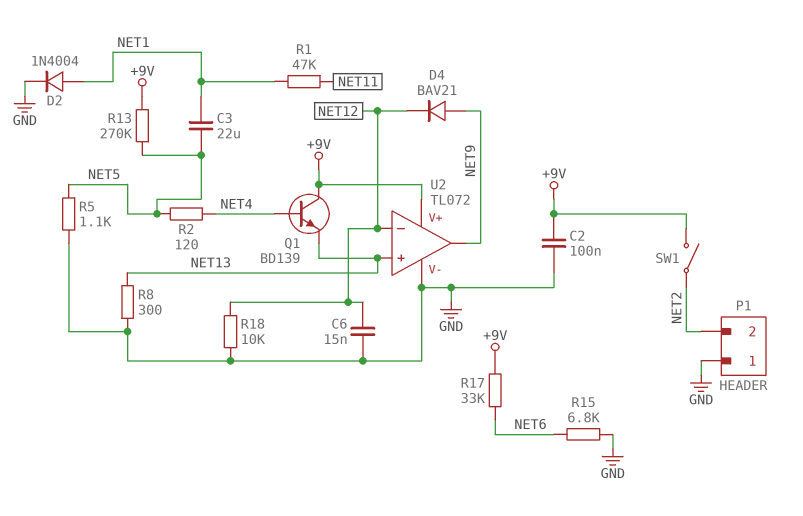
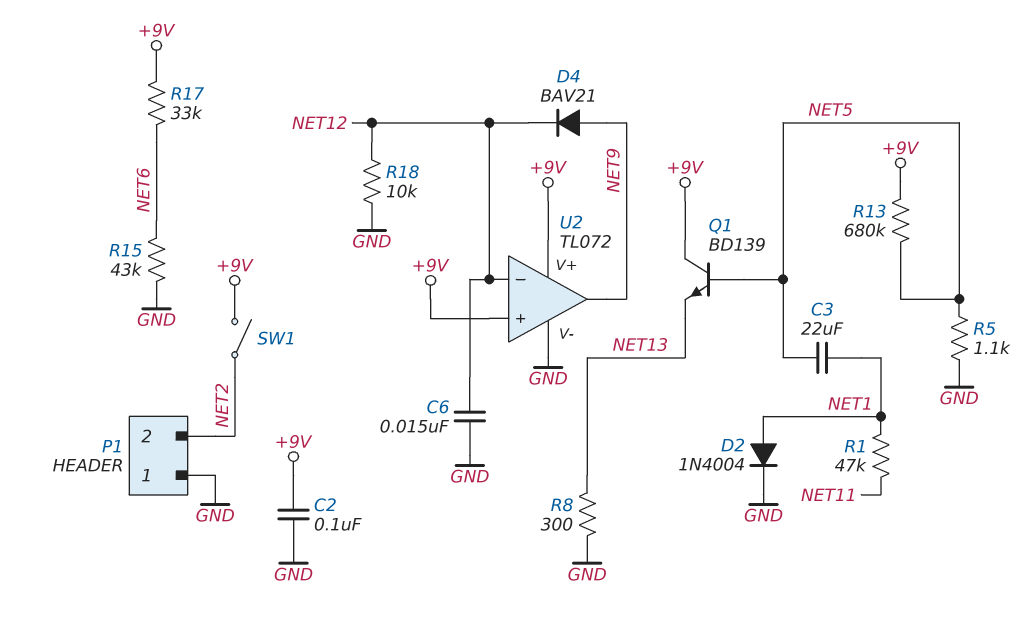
Q1: NPN BD139 (B NET4, C +9V, E NET13) -> NPN BD139 (B NET5, C +9V, E NET13)
R2: 120 (NET4, NET5) -> none
R13: 270k (+9V, NET5) -> 680k (+9V, NET5)
R15: 6.8k (GND, NET6) -> 43k (GND, NET6)
U2 pin in+: NET13 -> +9V

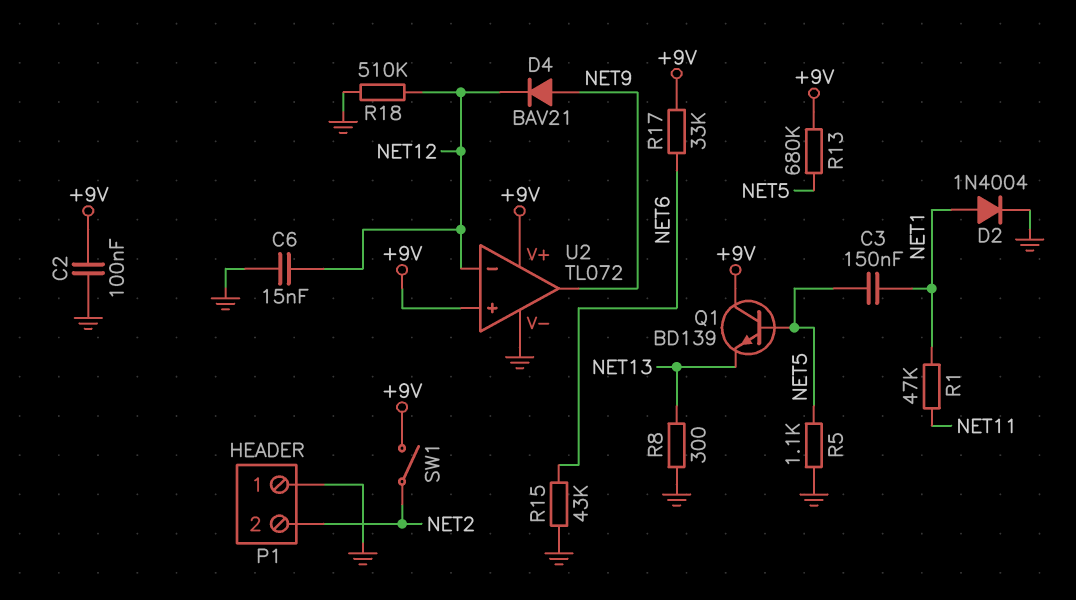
C3: 22uF (NET1, NET5) -> 150nF (NET1, NET5)
R18: 10k (GND, NET12) -> 510k (GND, NET12)

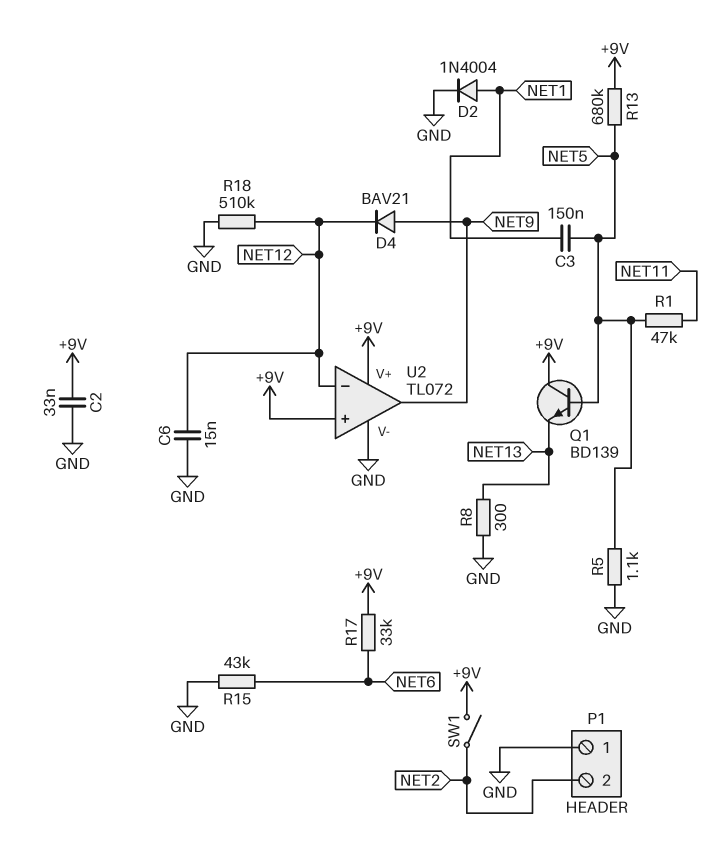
C2: 100nF (+9V, GND) -> 33nF (+9V, GND)
R1: 47k (NET1, NET11) -> 47k (NET5, NET11)

